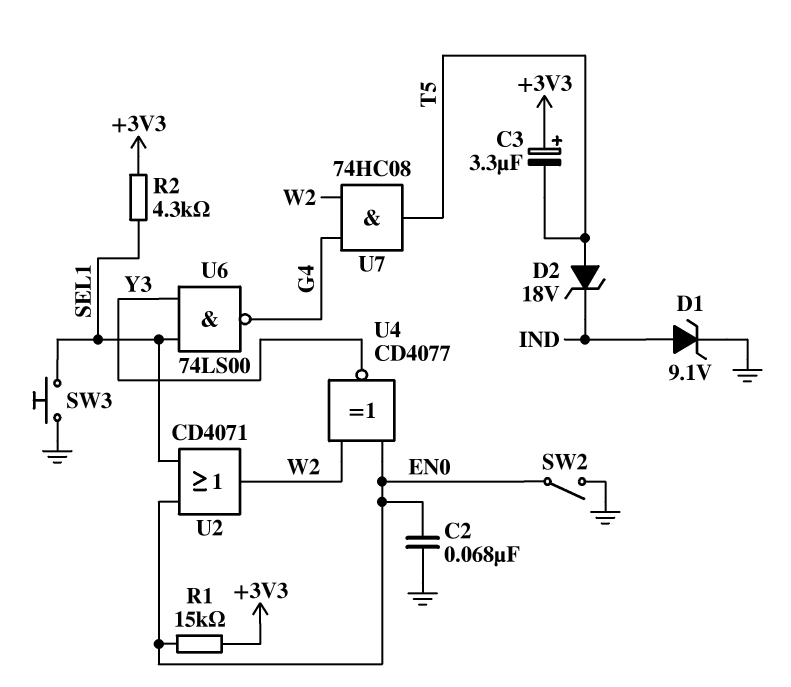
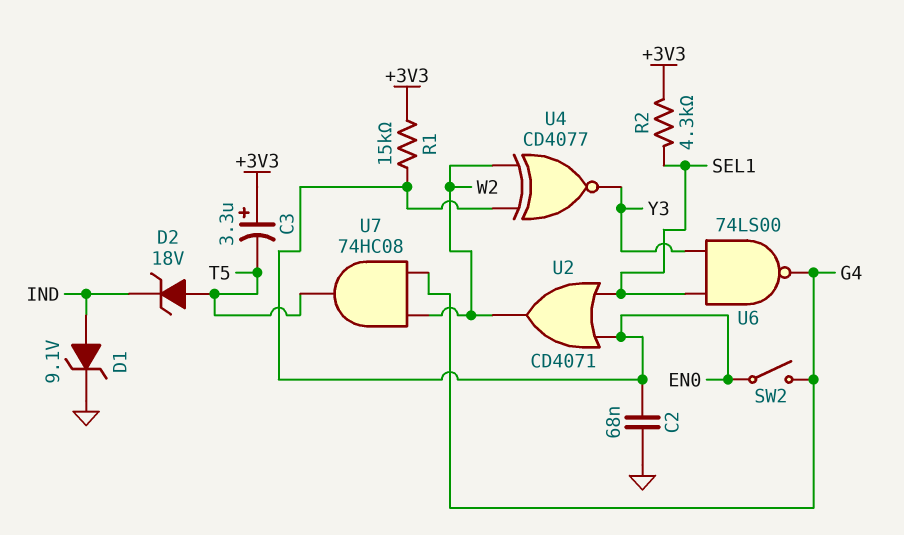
SW2: switch (EN0, GND) -> switch (EN0, G4)
SW3: button (GND, SEL1) -> none

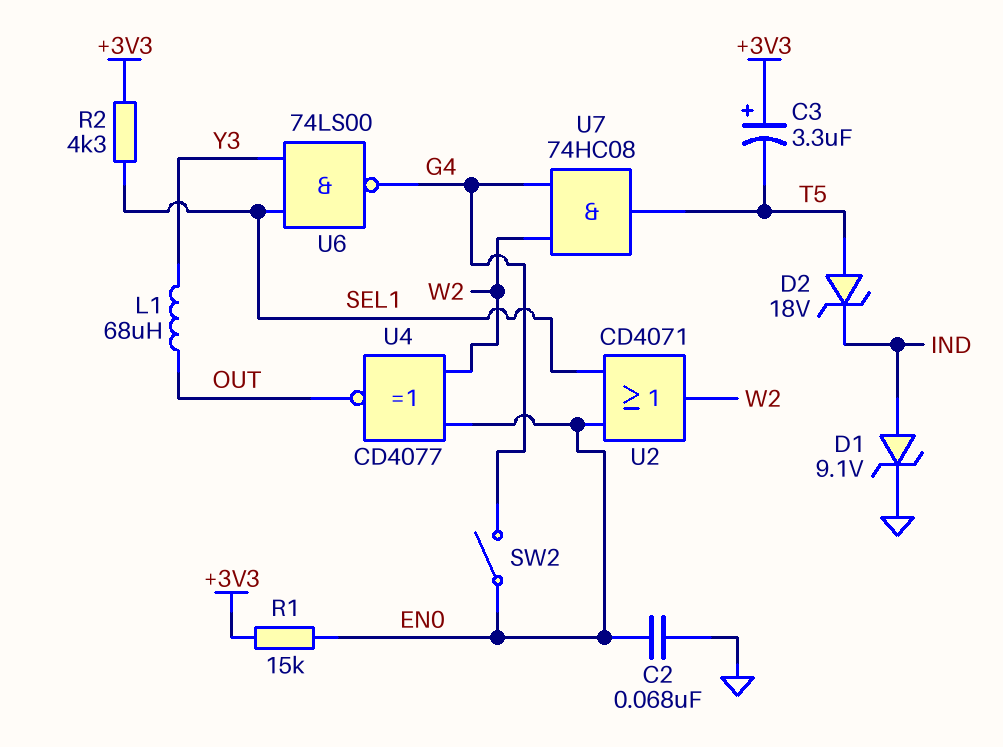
L1: none -> 68uH (OUT, Y3)
U4: XNOR CD4077 (in EN0, in W2, out Y3) -> XNOR CD4077 (in EN0, in W2, out OUT)

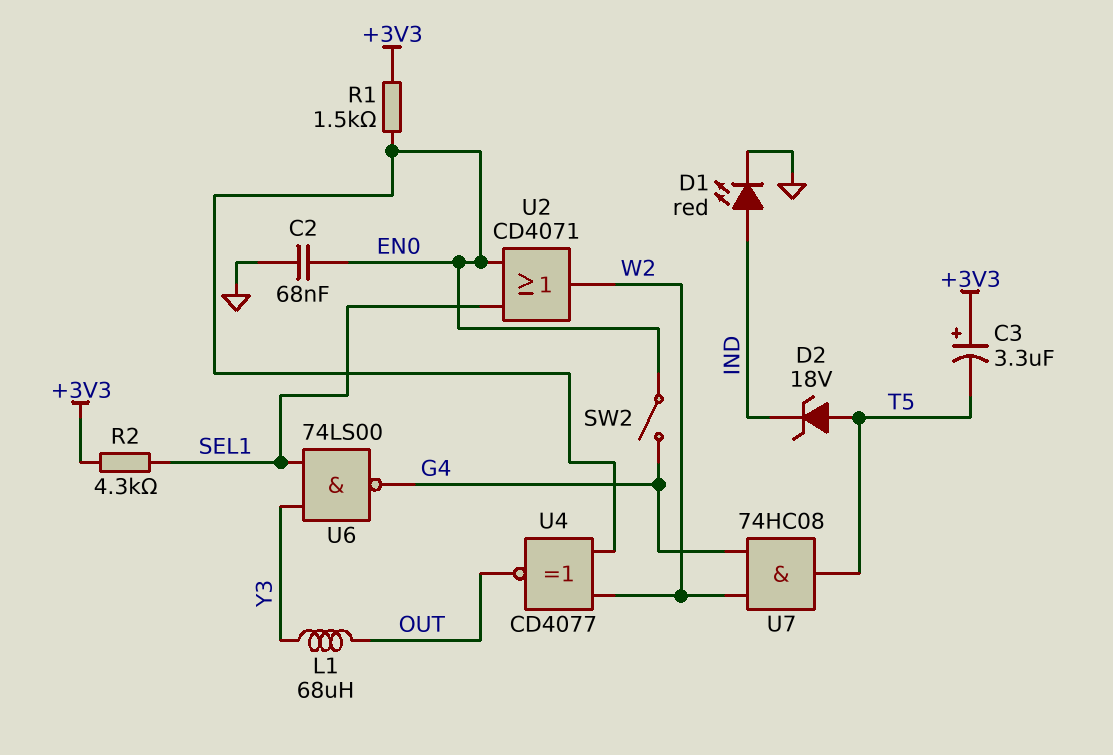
D1: zener 9.1V (A IND, K GND) -> LED red (A IND, K GND)
R1: 15k (+3V3, EN0) -> 1.5k (+3V3, EN0)

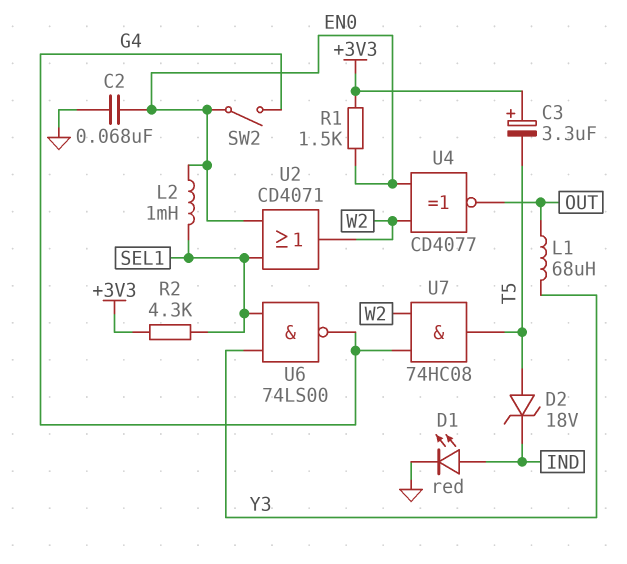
L2: none -> 1mH (EN0, SEL1)

